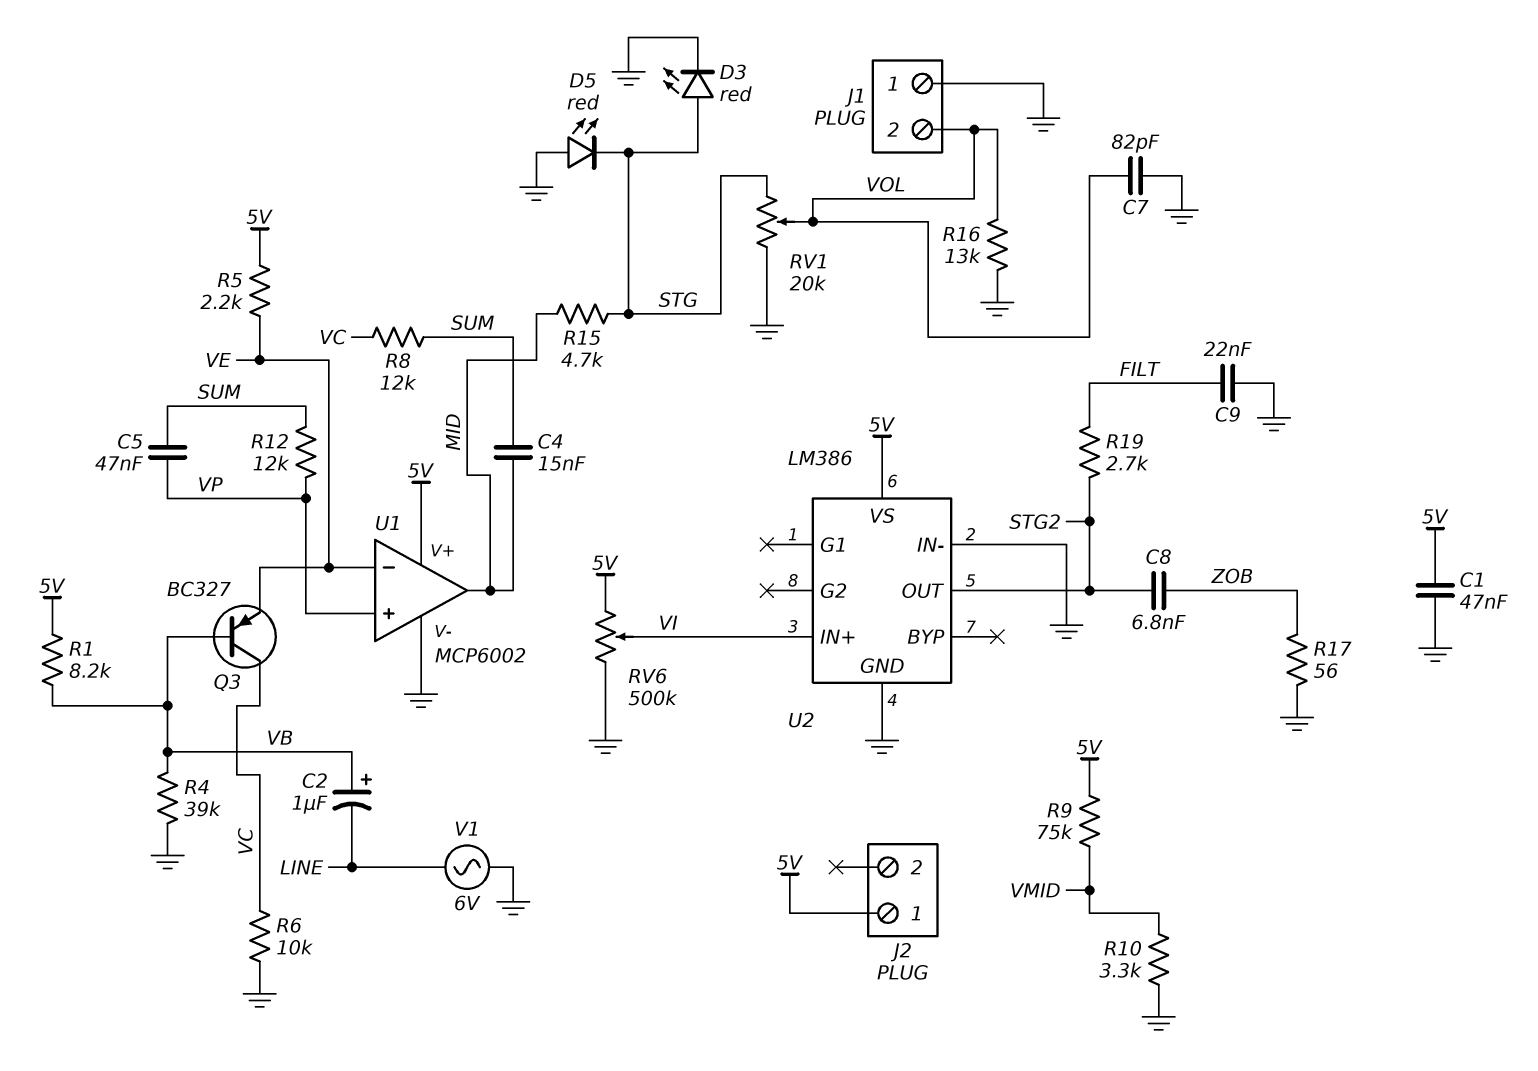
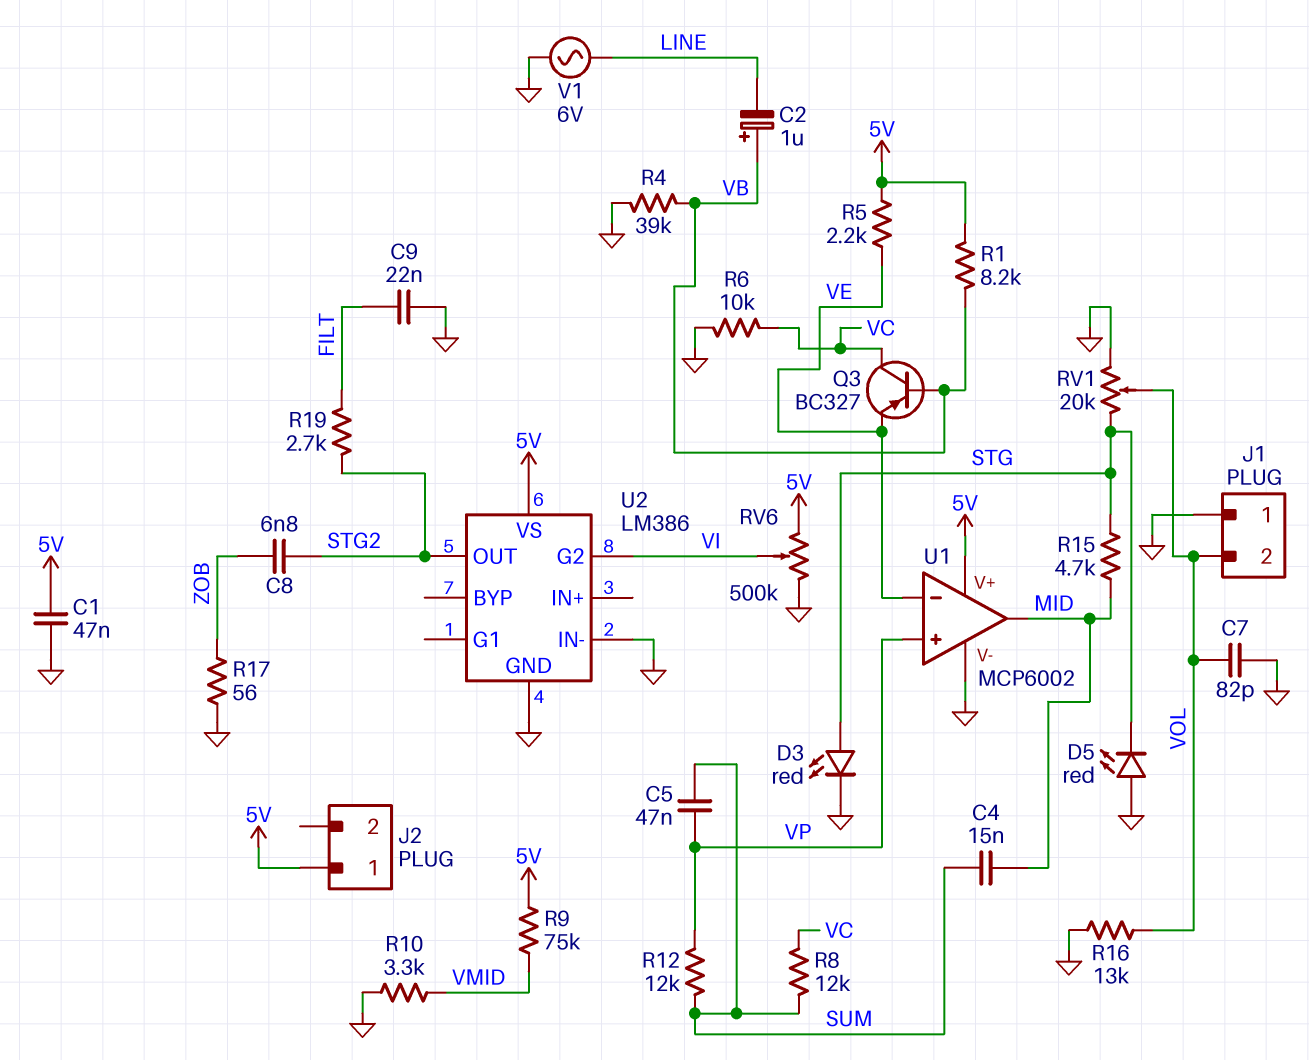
U2 pin G2: none -> VI
U2 pin IN+: VI -> none

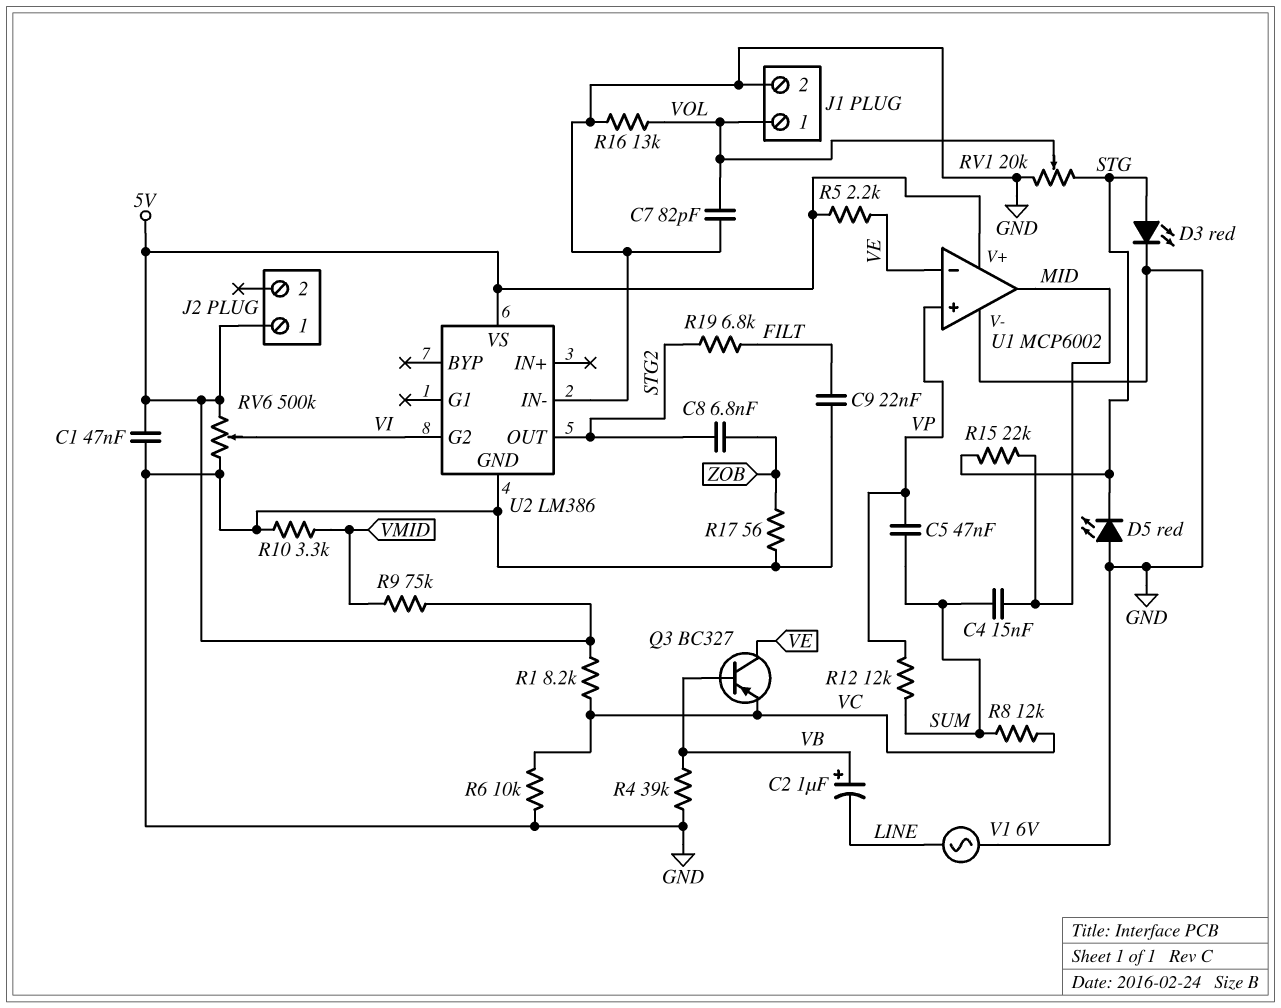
J1 pin 1: GND -> VOL
J1 pin 2: VOL -> GND
Q3: PNP BC327 (B VB, C VC, E VE) -> PNP BC327 (B VB, C VE, E VC)
R1: 8.2k (5V, VB) -> 8.2k (5V, VC)
R15: 4.7k (MID, STG) -> 22k (MID, STG)
R19: 2.7k (FILT, STG2) -> 6.8k (FILT, STG2)

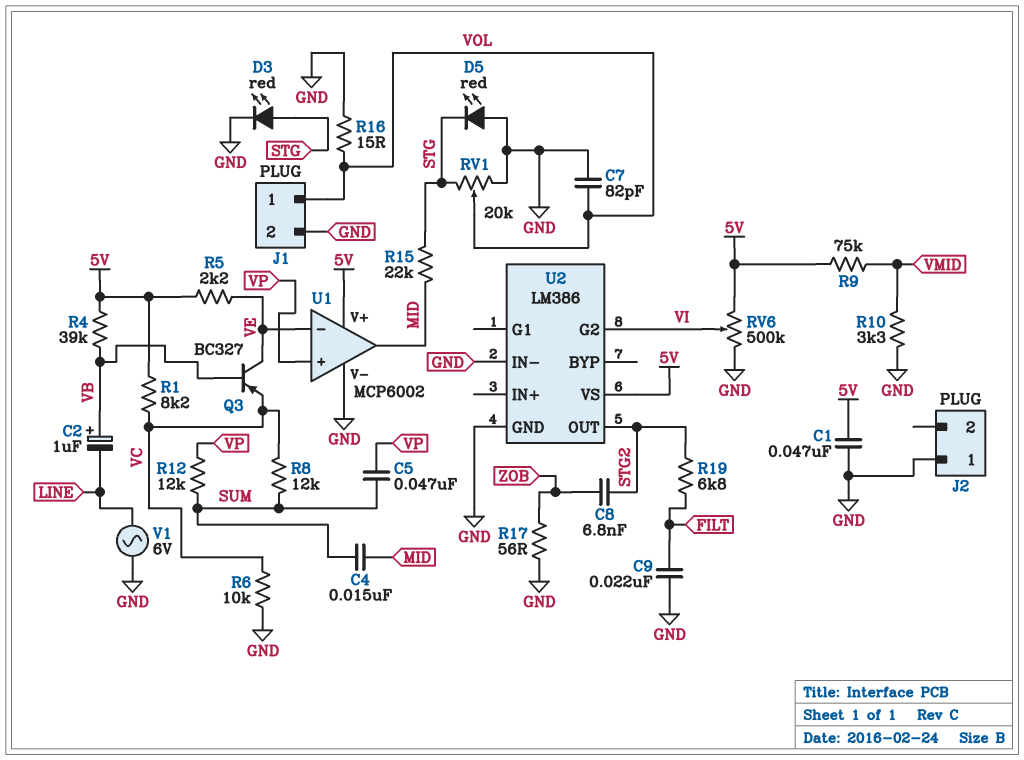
J2 pin 1: 5V -> GND
R4: 39k (GND, VB) -> 39k (5V, VB)
R16: 13k (GND, VOL) -> 15 (GND, VOL)

